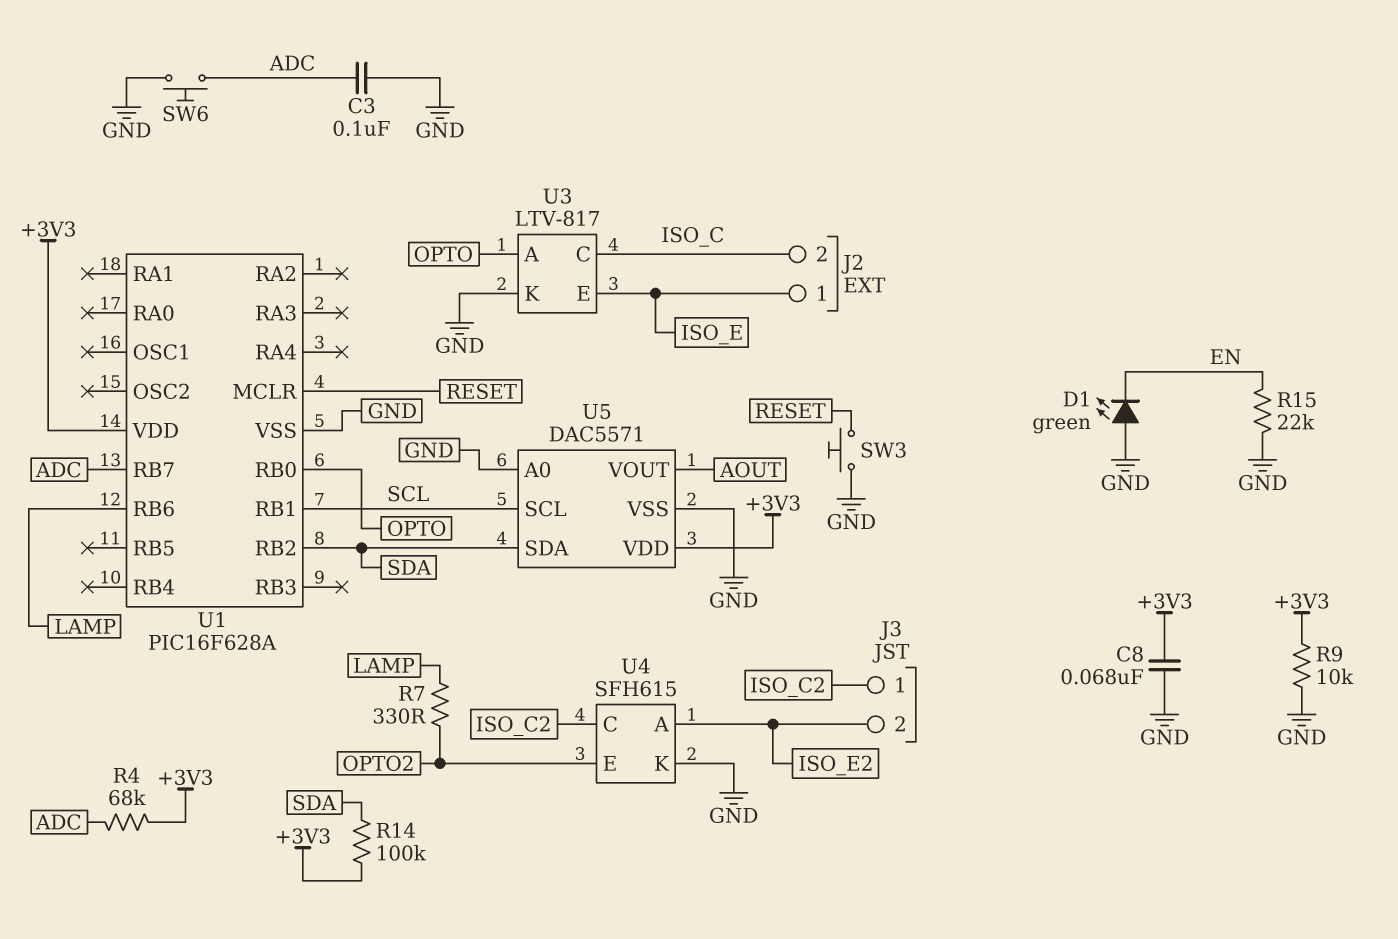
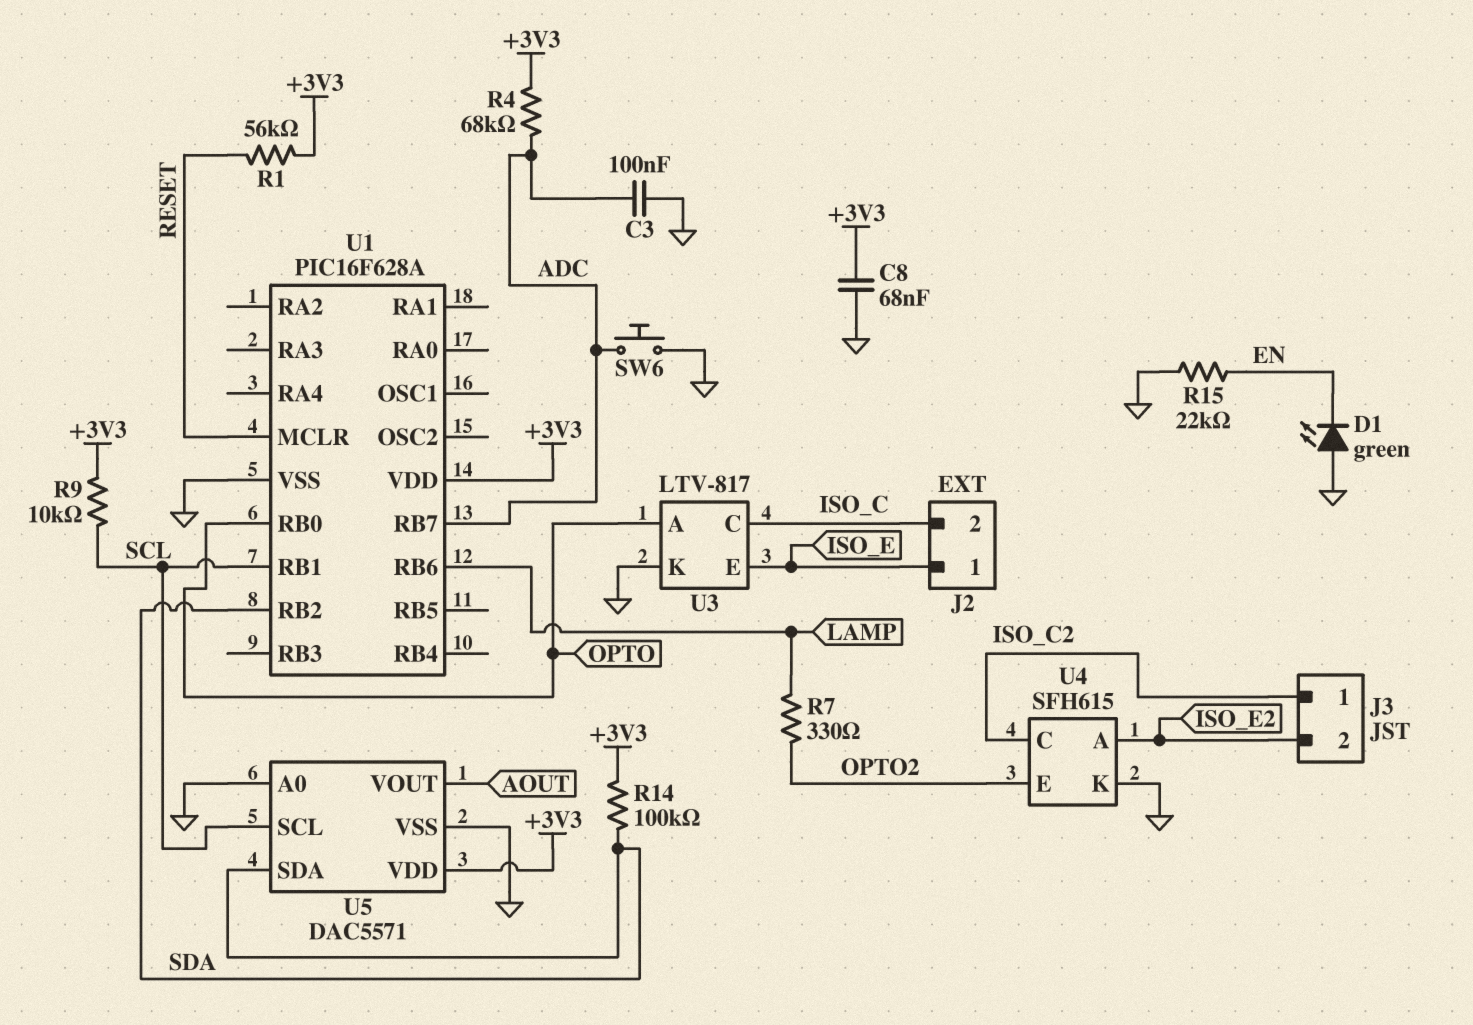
R1: none -> 56k (+3V3, RESET)
R9: 10k (+3V3, GND) -> 10k (+3V3, SCL)
SW3: button (GND, RESET) -> none

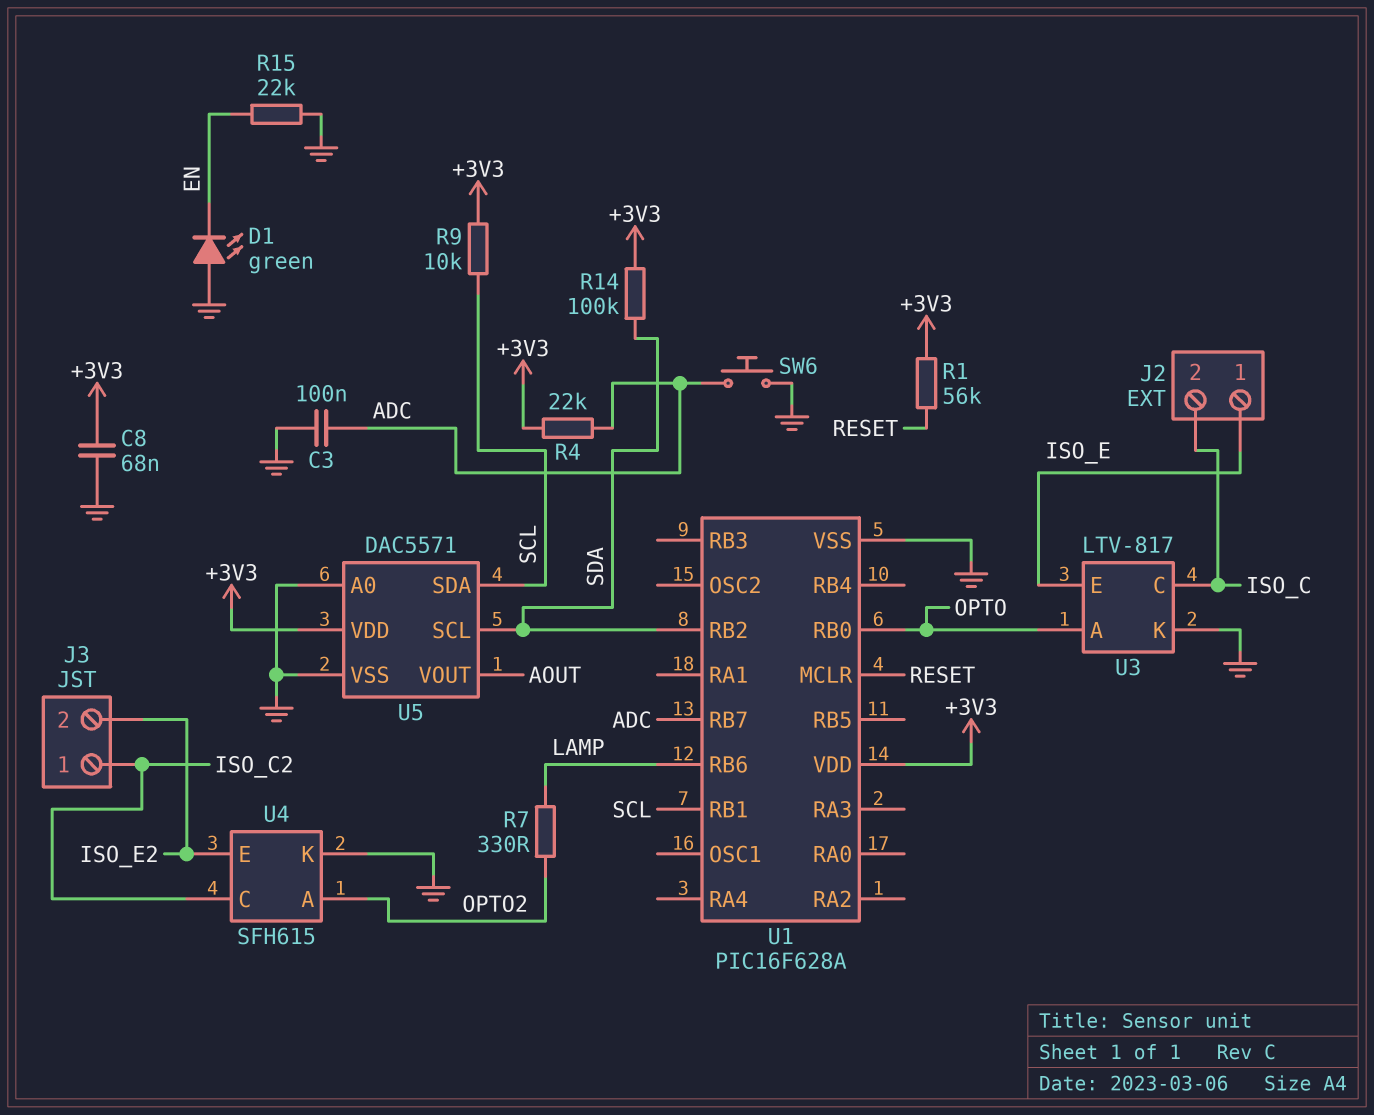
R4: 68k (+3V3, ADC) -> 22k (+3V3, ADC)
U4 pin A: ISO_E2 -> OPTO2
U4 pin E: OPTO2 -> ISO_E2
U5 pin SCL: SCL -> SDA
U5 pin SDA: SDA -> SCL

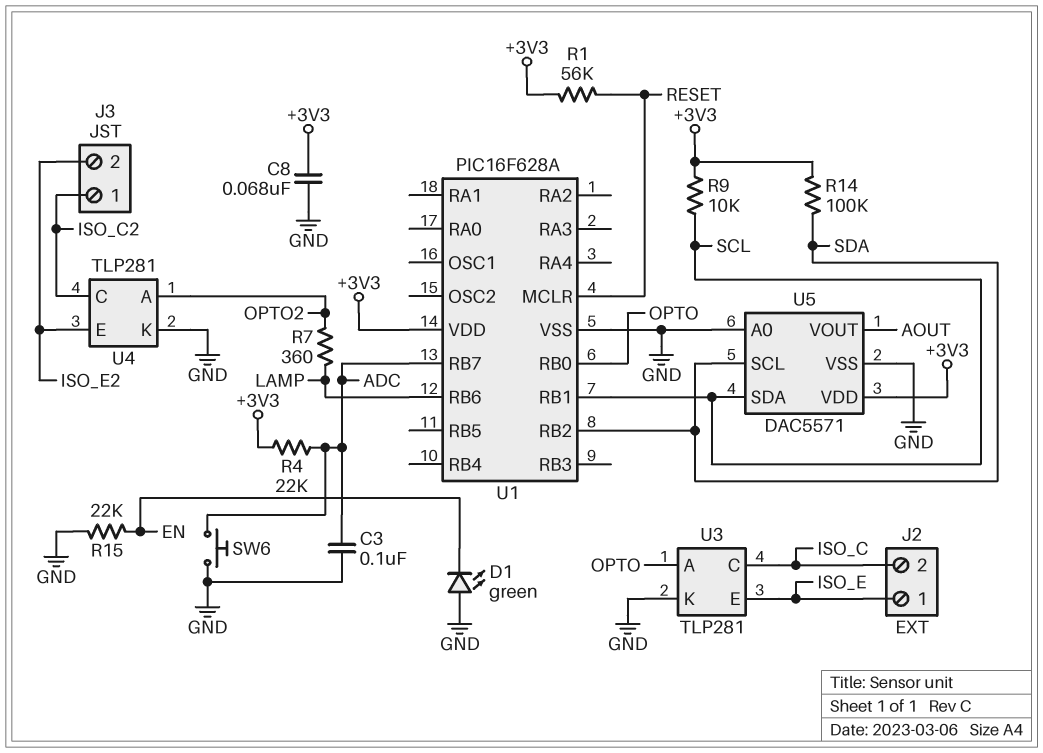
R7: 330 (LAMP, OPTO2) -> 360 (LAMP, OPTO2)
U3: LTV-817 -> TLP281
U4: SFH615 -> TLP281

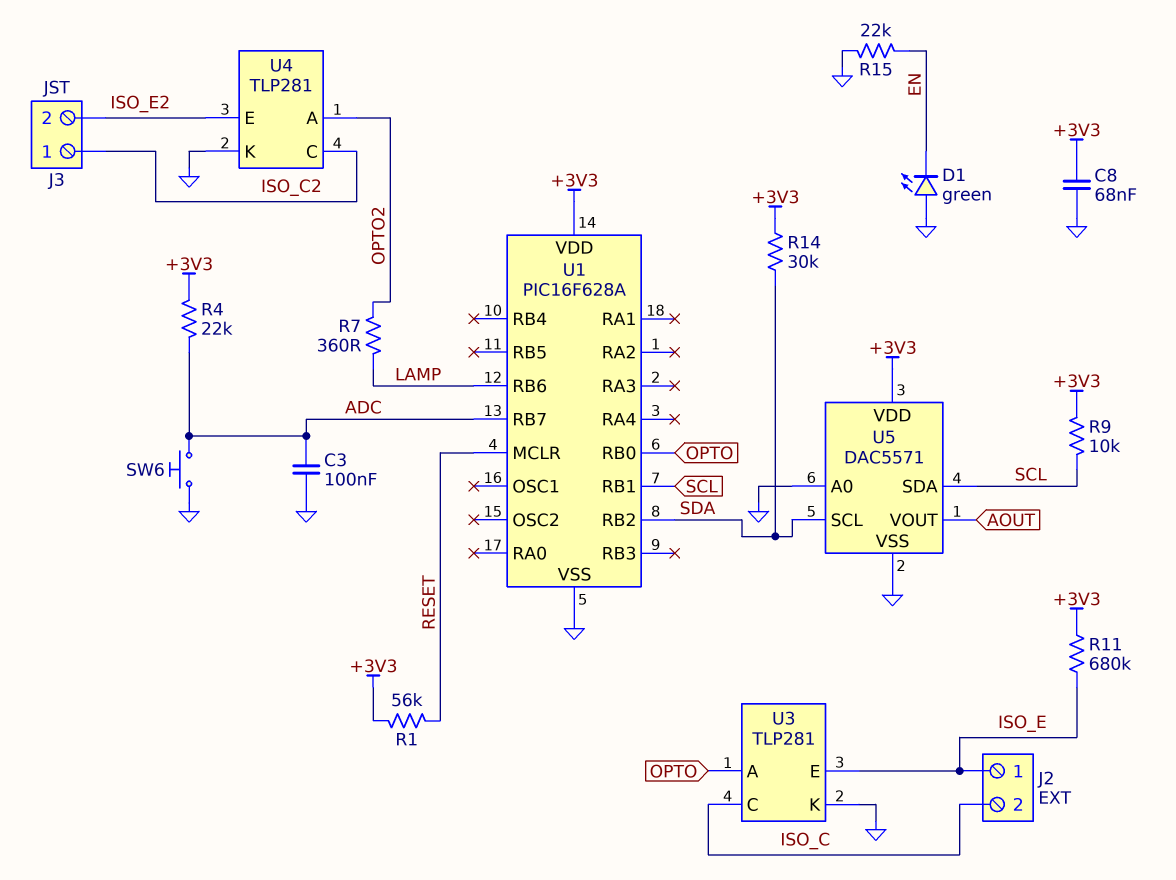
R11: none -> 680k (+3V3, ISO_E)
R14: 100k (+3V3, SDA) -> 30k (+3V3, SDA)

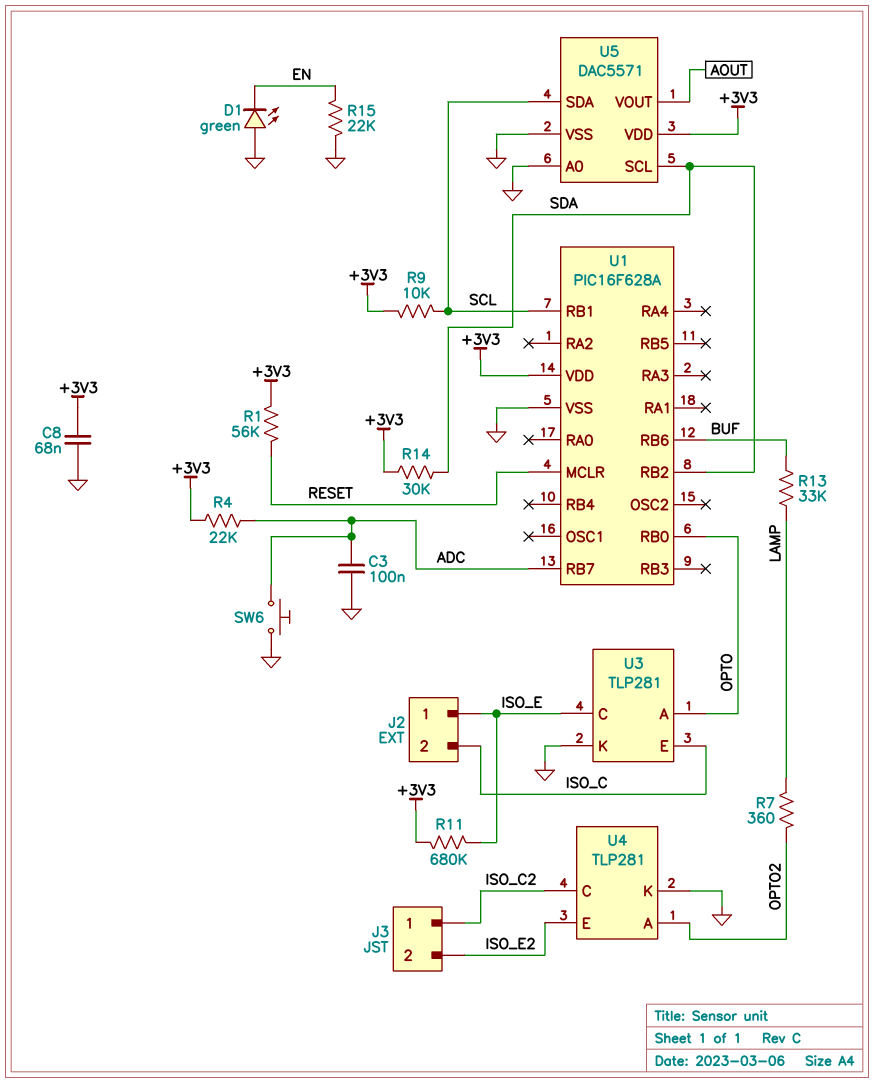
R13: none -> 33k (BUF, LAMP)
U1 pin RB6: LAMP -> BUF
U3 pin C: ISO_C -> ISO_E
U3 pin E: ISO_E -> ISO_C

